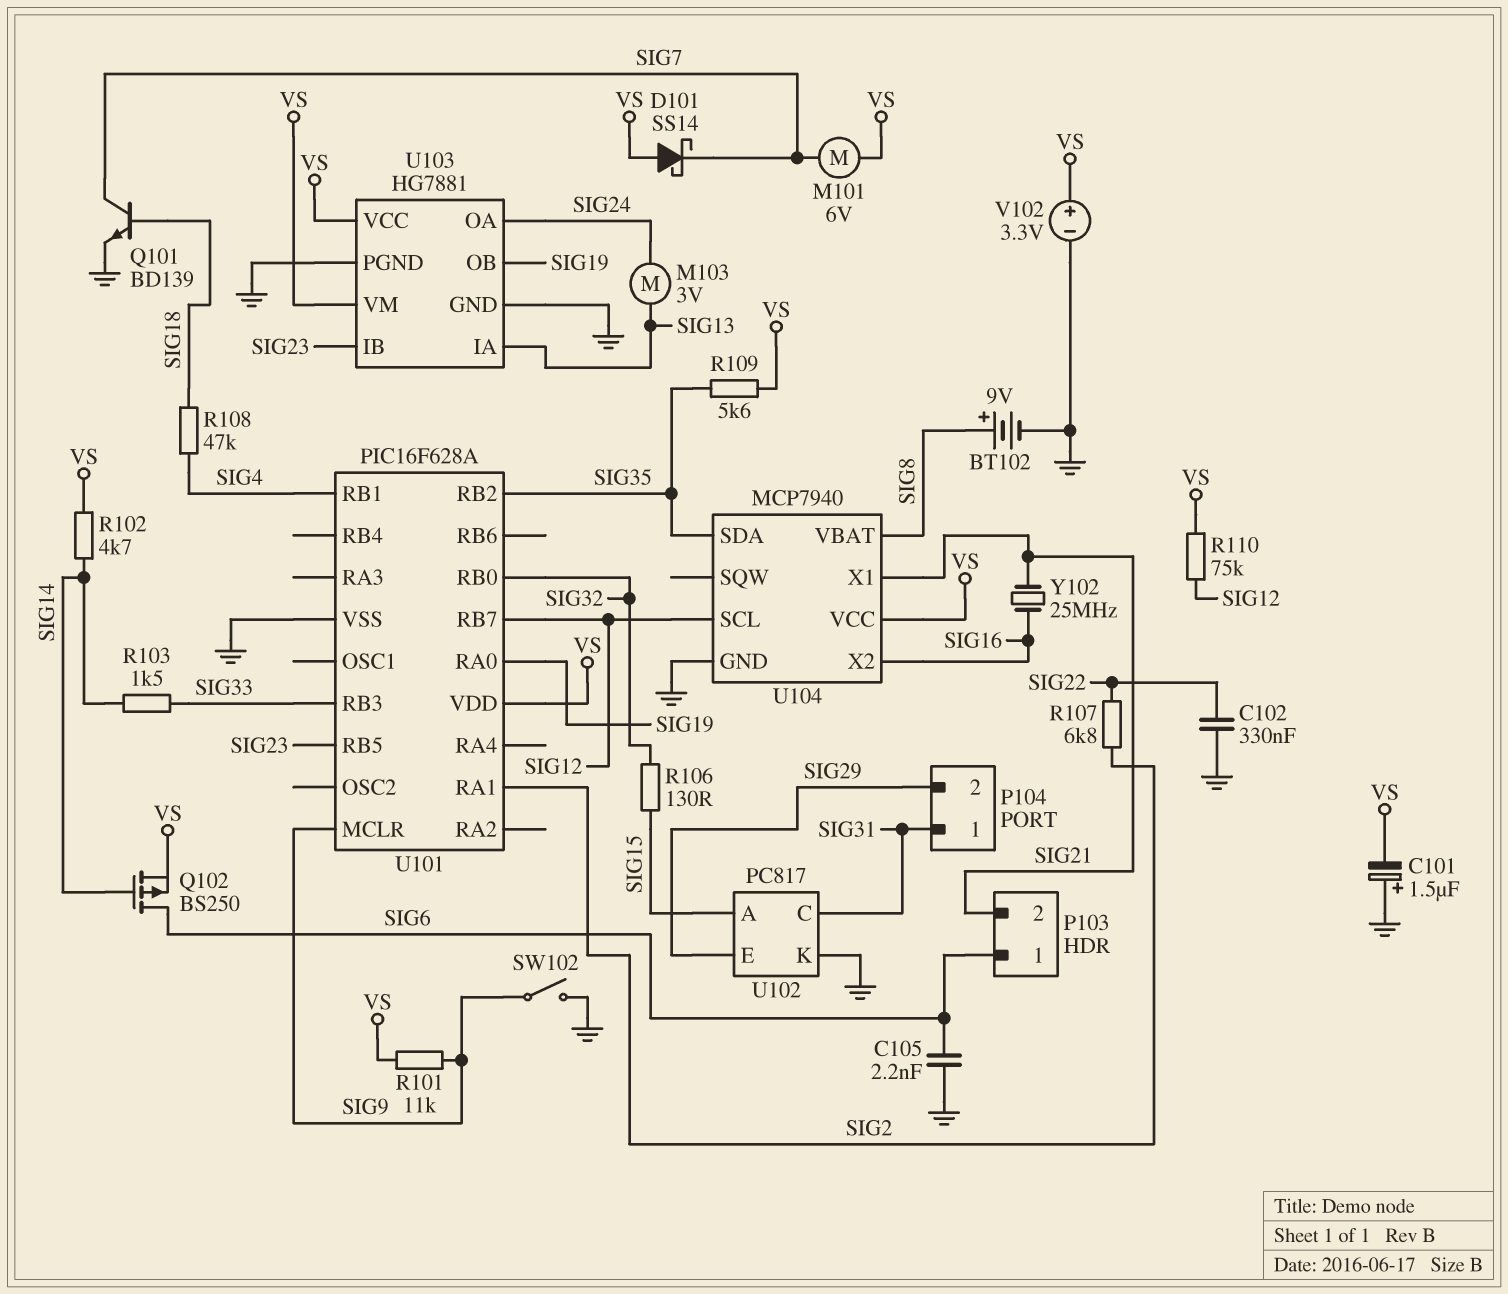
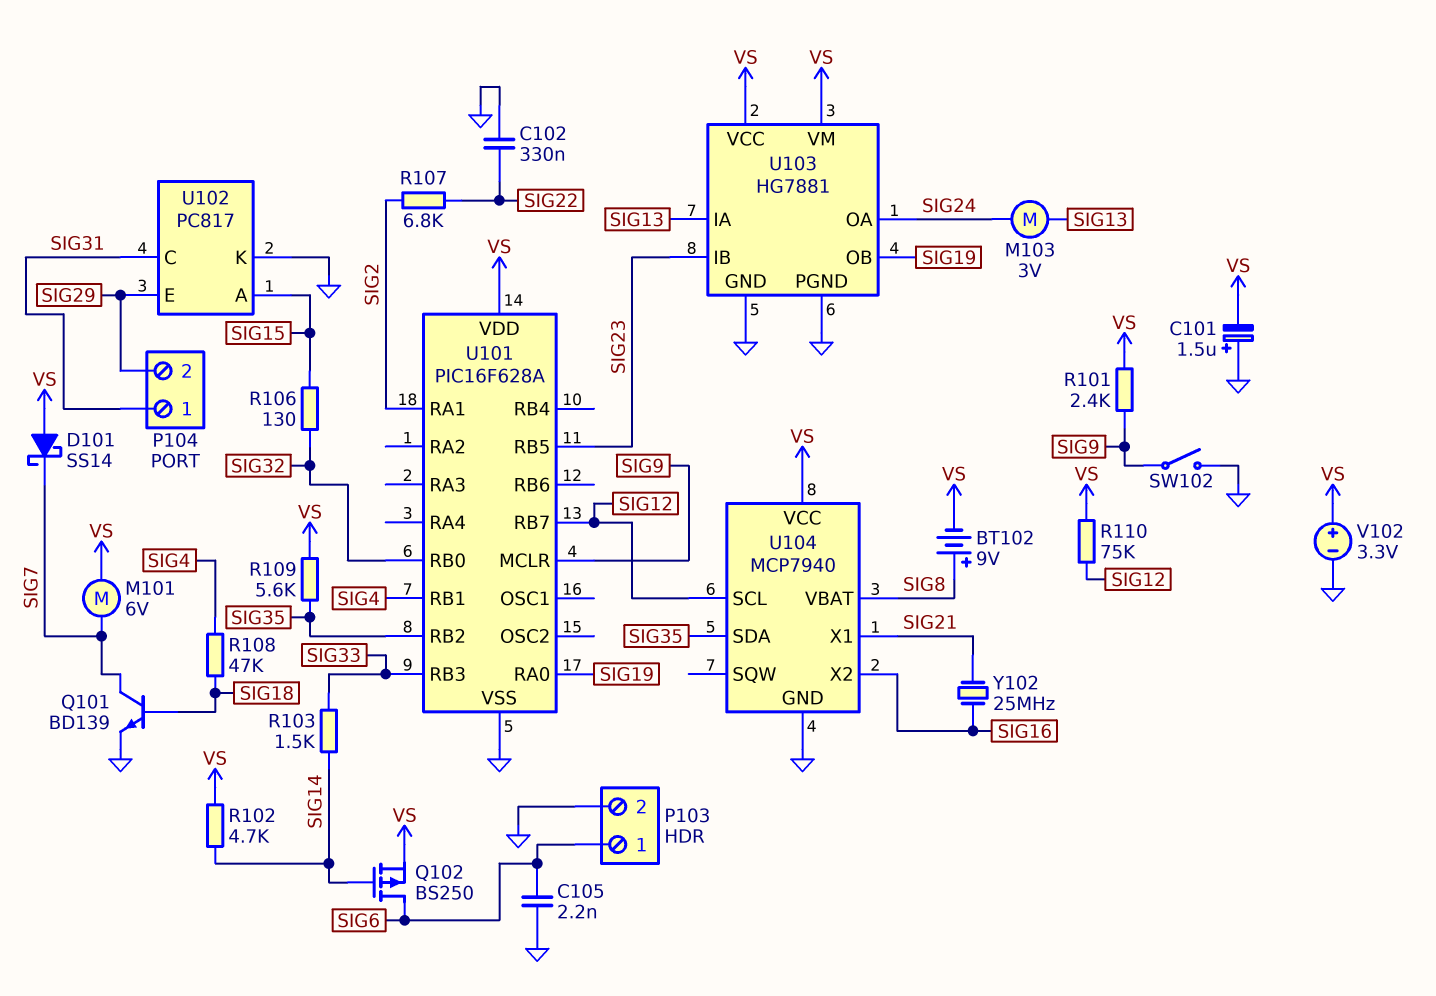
BT102: 9V (plus SIG8, minus GND) -> 9V (plus SIG8, minus VS)
P103 pin 2: SIG21 -> GND
R101: 11k (SIG9, VS) -> 2.4k (SIG9, VS)

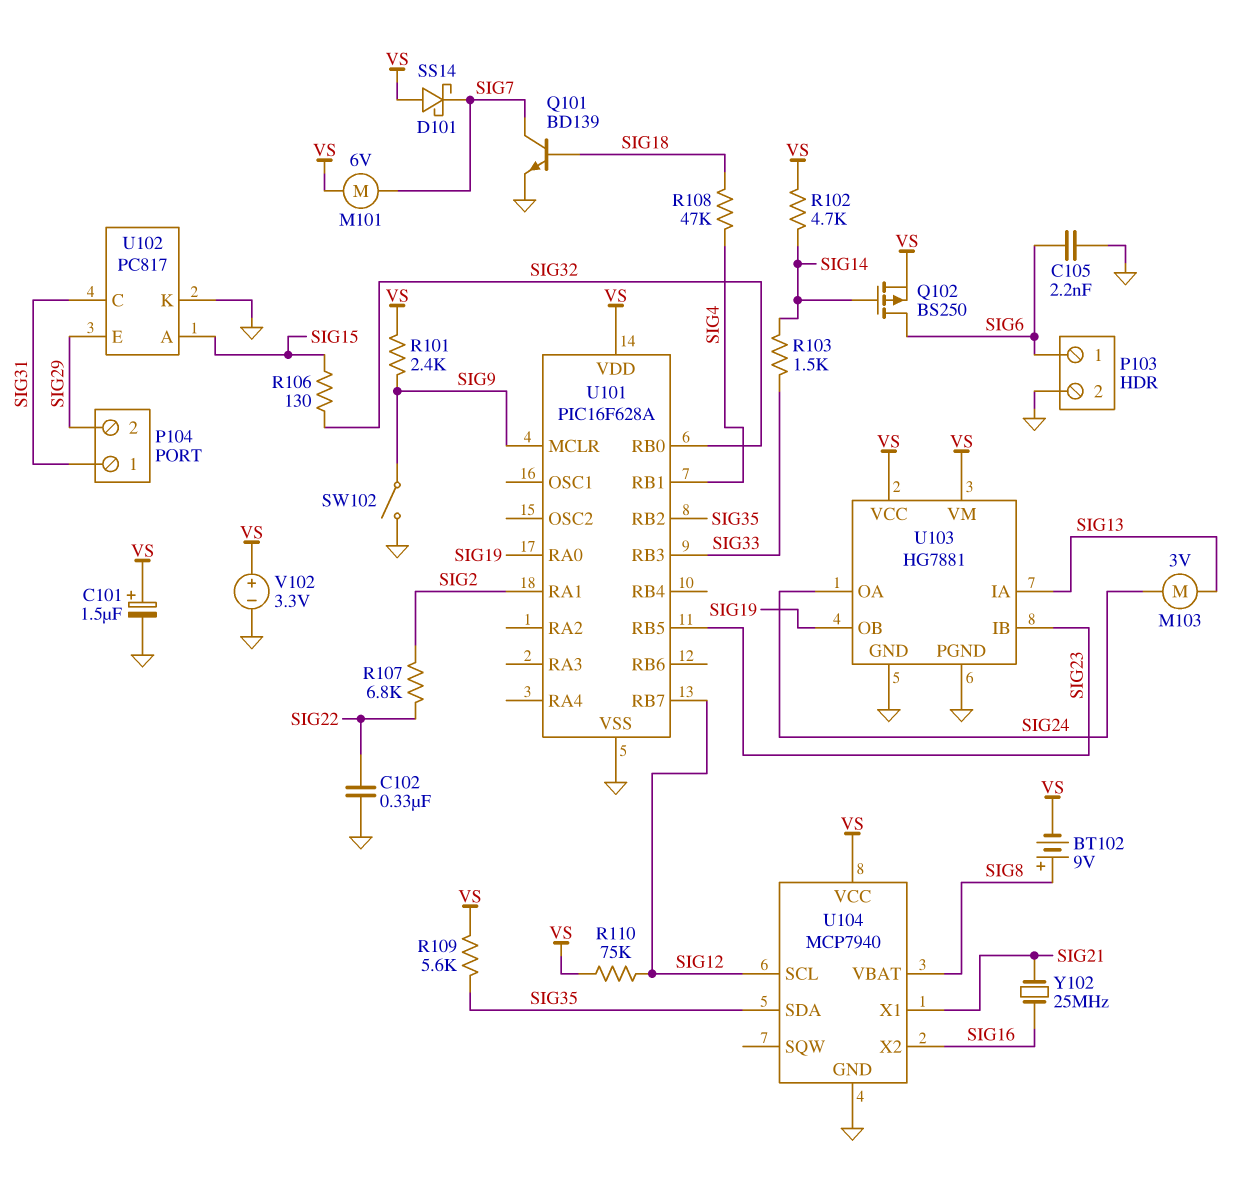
C101: 1.5uF (plus GND, minus VS) -> 1.5uF (plus VS, minus GND)

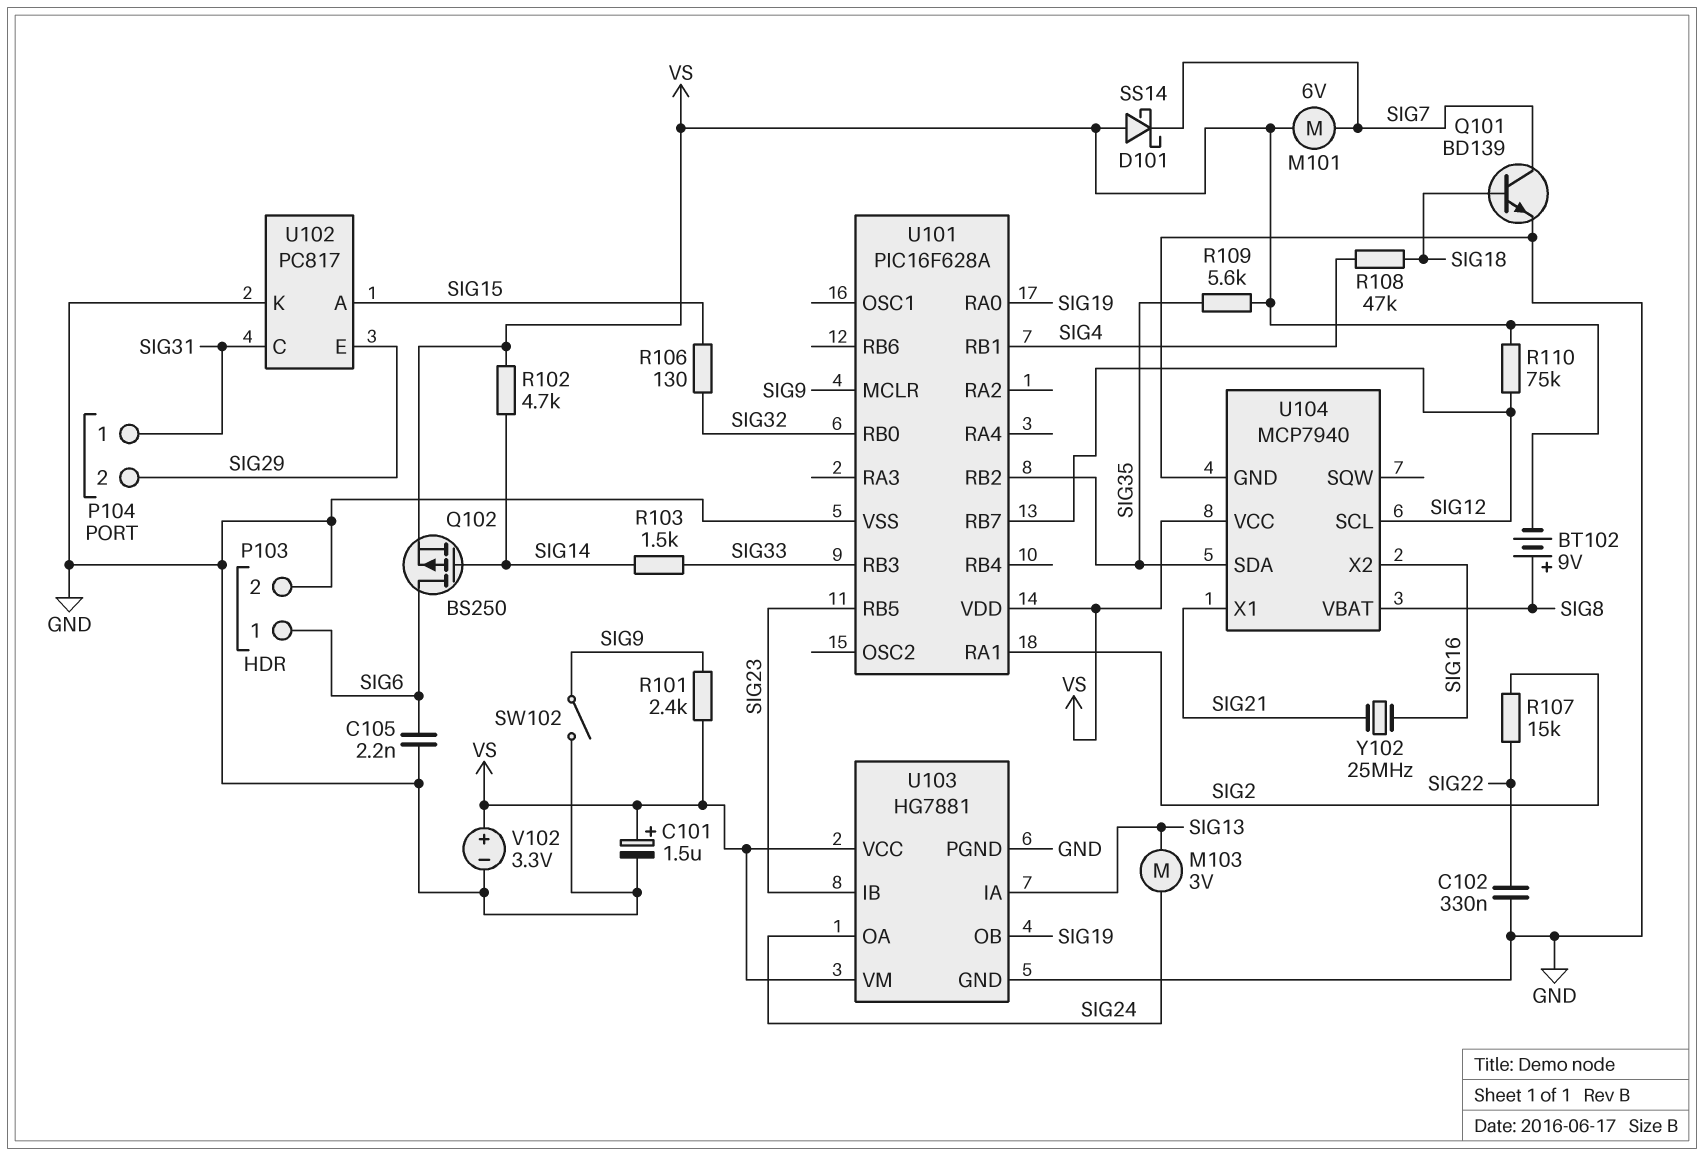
R107: 6.8k (SIG2, SIG22) -> 15k (SIG2, SIG22)

